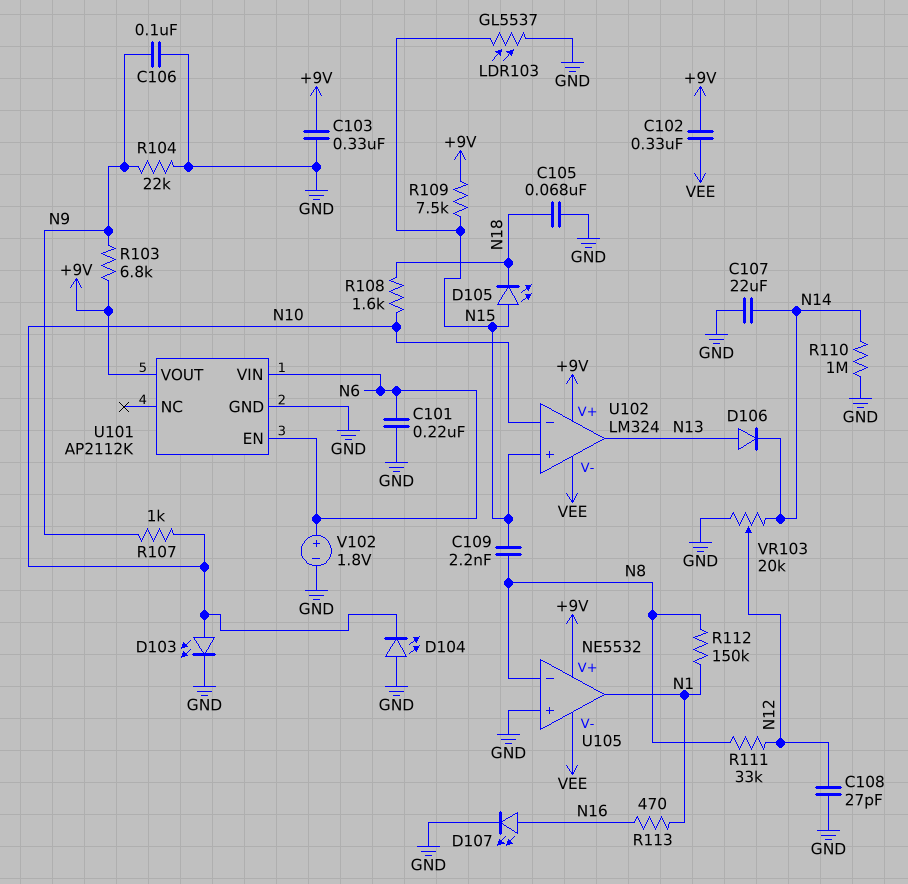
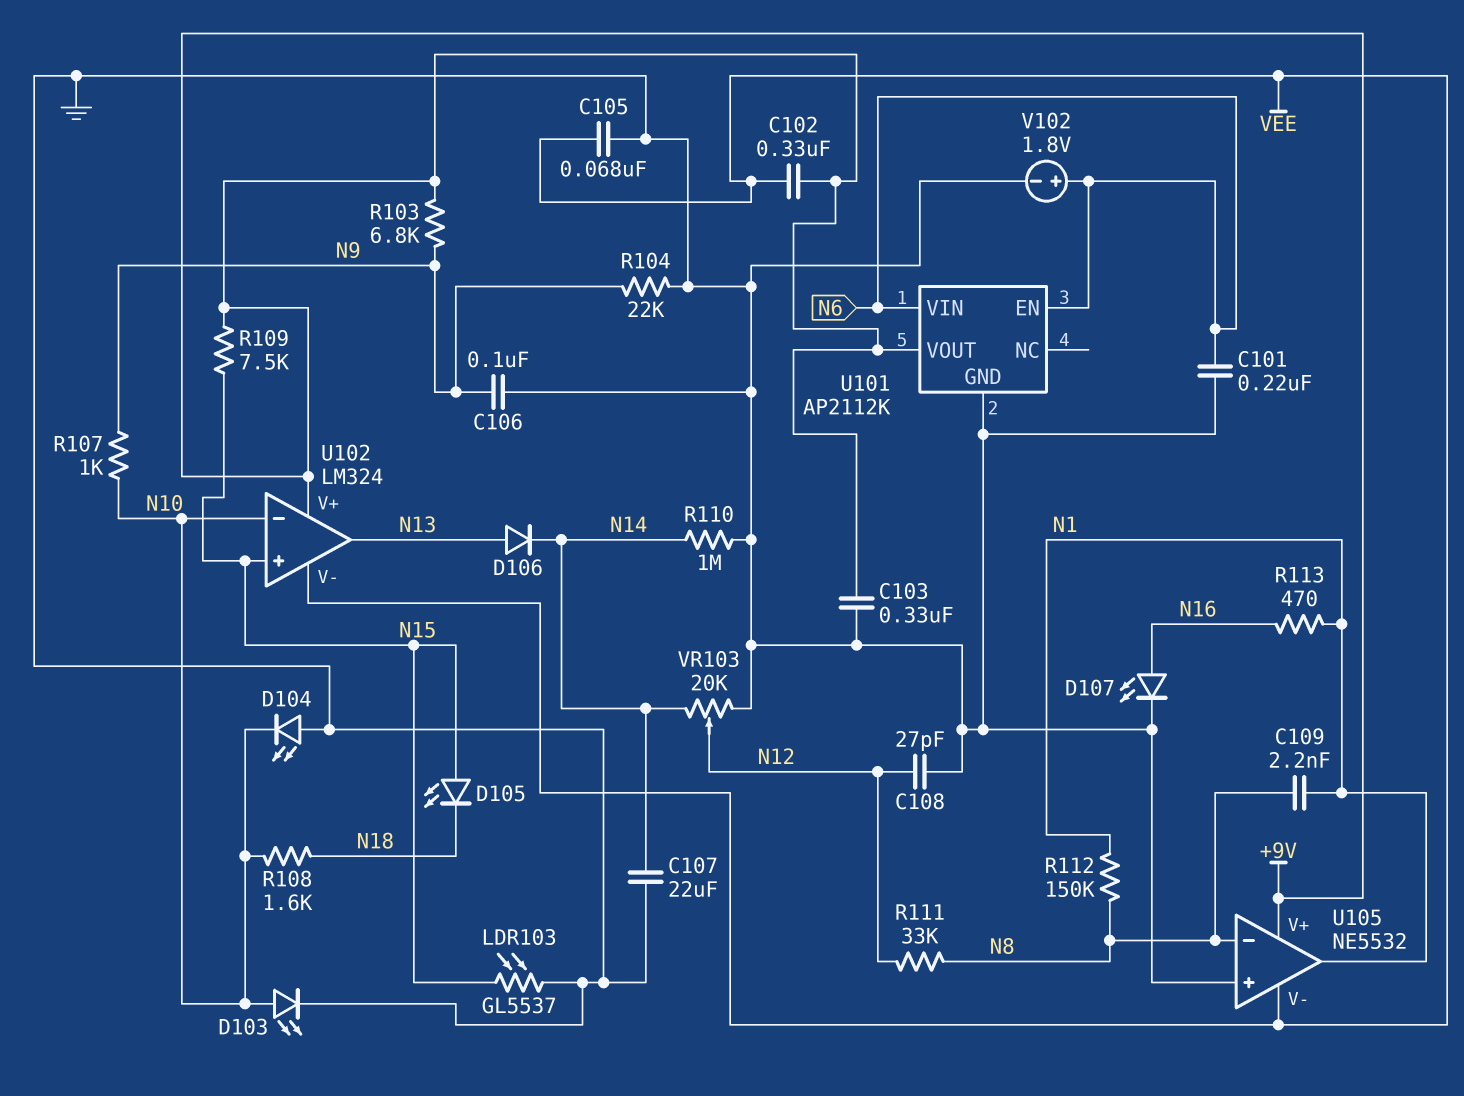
C105: 68nF (GND, N18) -> 68nF (GND, VEE)
C109: 2.2nF (N8, N15) -> 2.2nF (N1, N8)

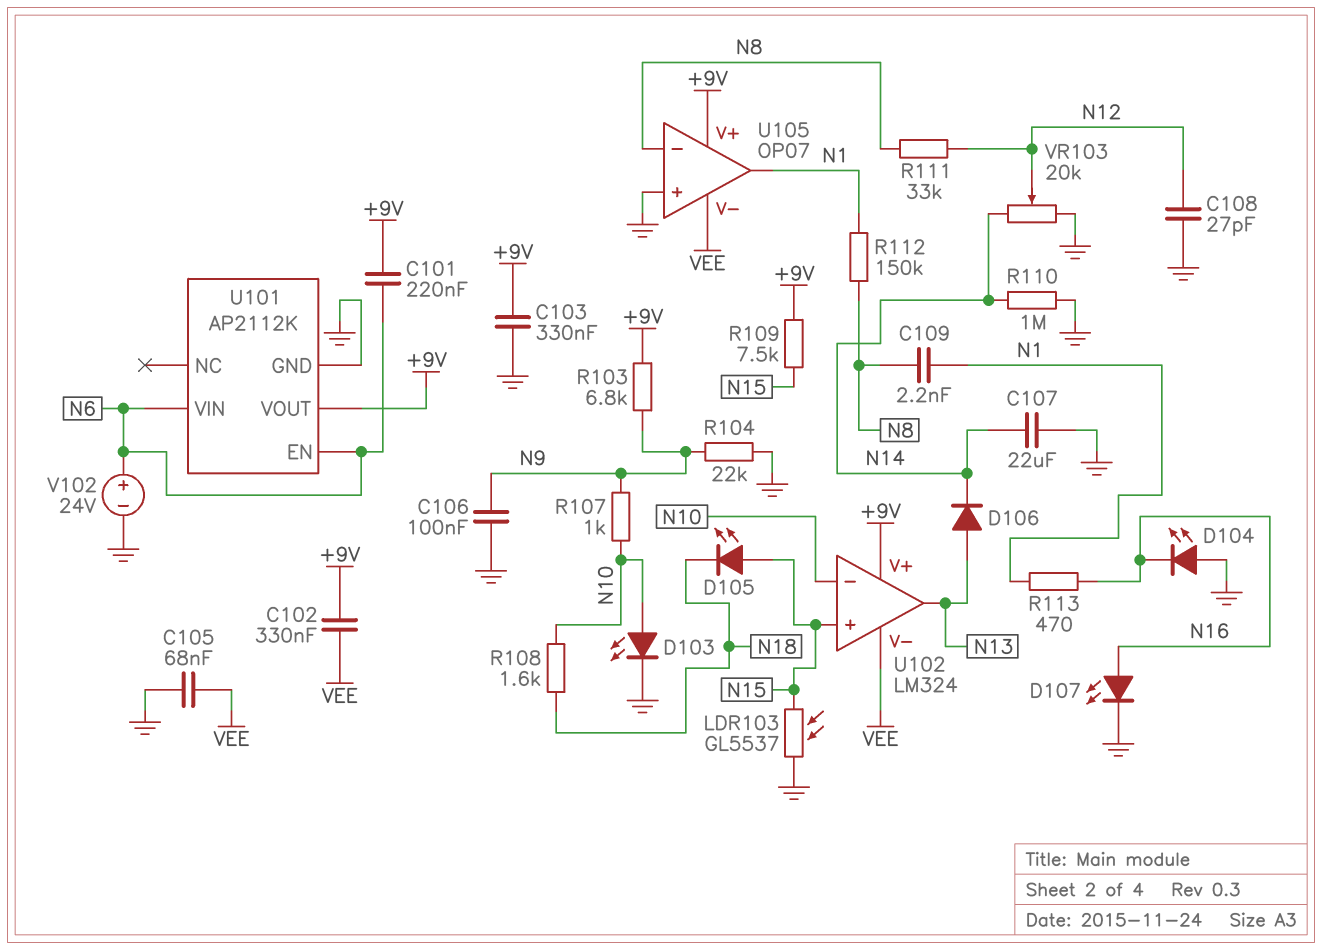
C101: 220nF (GND, N6) -> 220nF (+9V, N6)
D104: LED (A GND, K N10) -> LED (A GND, K N16)
U105: NE5532 -> OP07
V102: 1.8V (plus N6, minus GND) -> 24V (plus N6, minus GND)

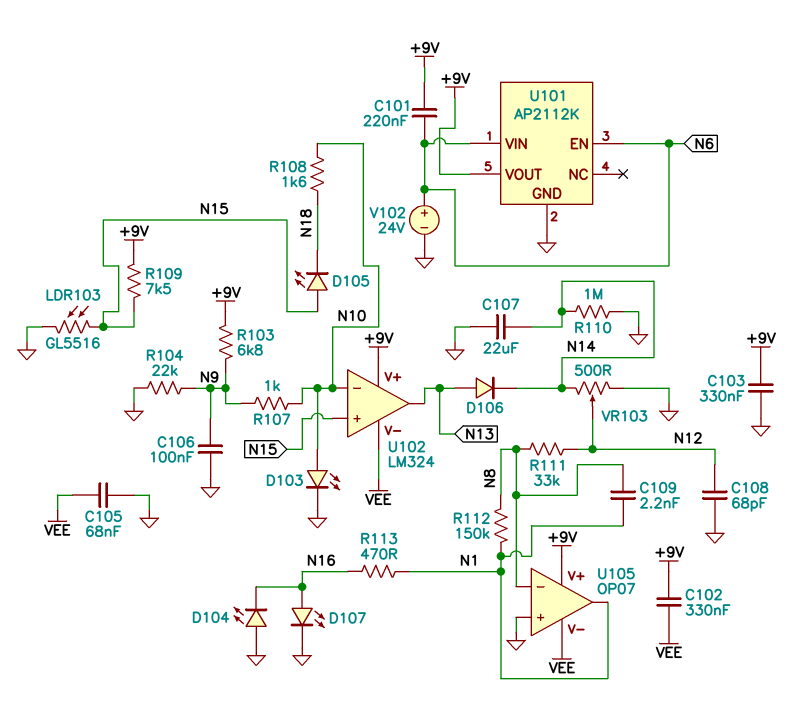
C108: 27pF (GND, N12) -> 68pF (GND, N12)
LDR103: GL5537 (GND, N15) -> GL5516 (GND, N15)
VR103: 20k (GND, N14, wiper N12) -> 500 (GND, N14, wiper N12)

